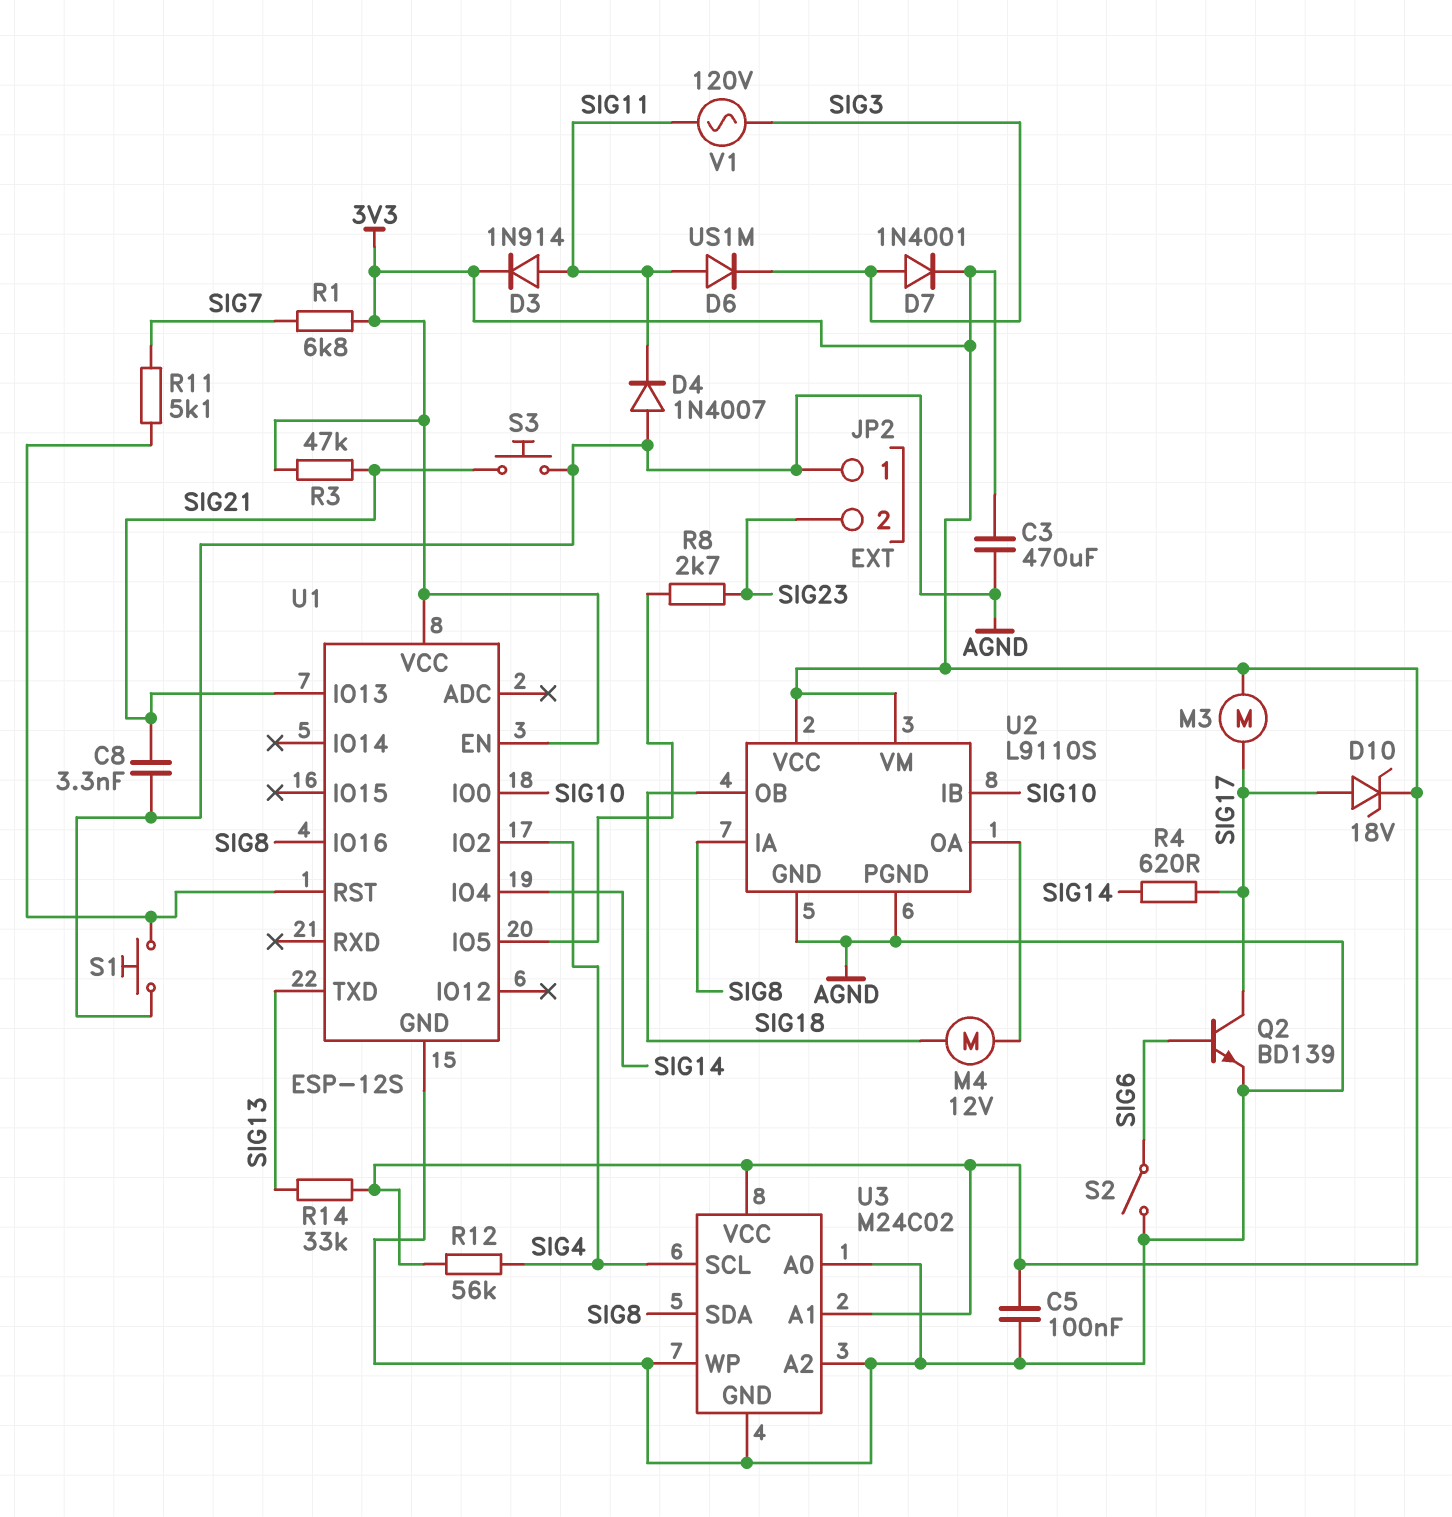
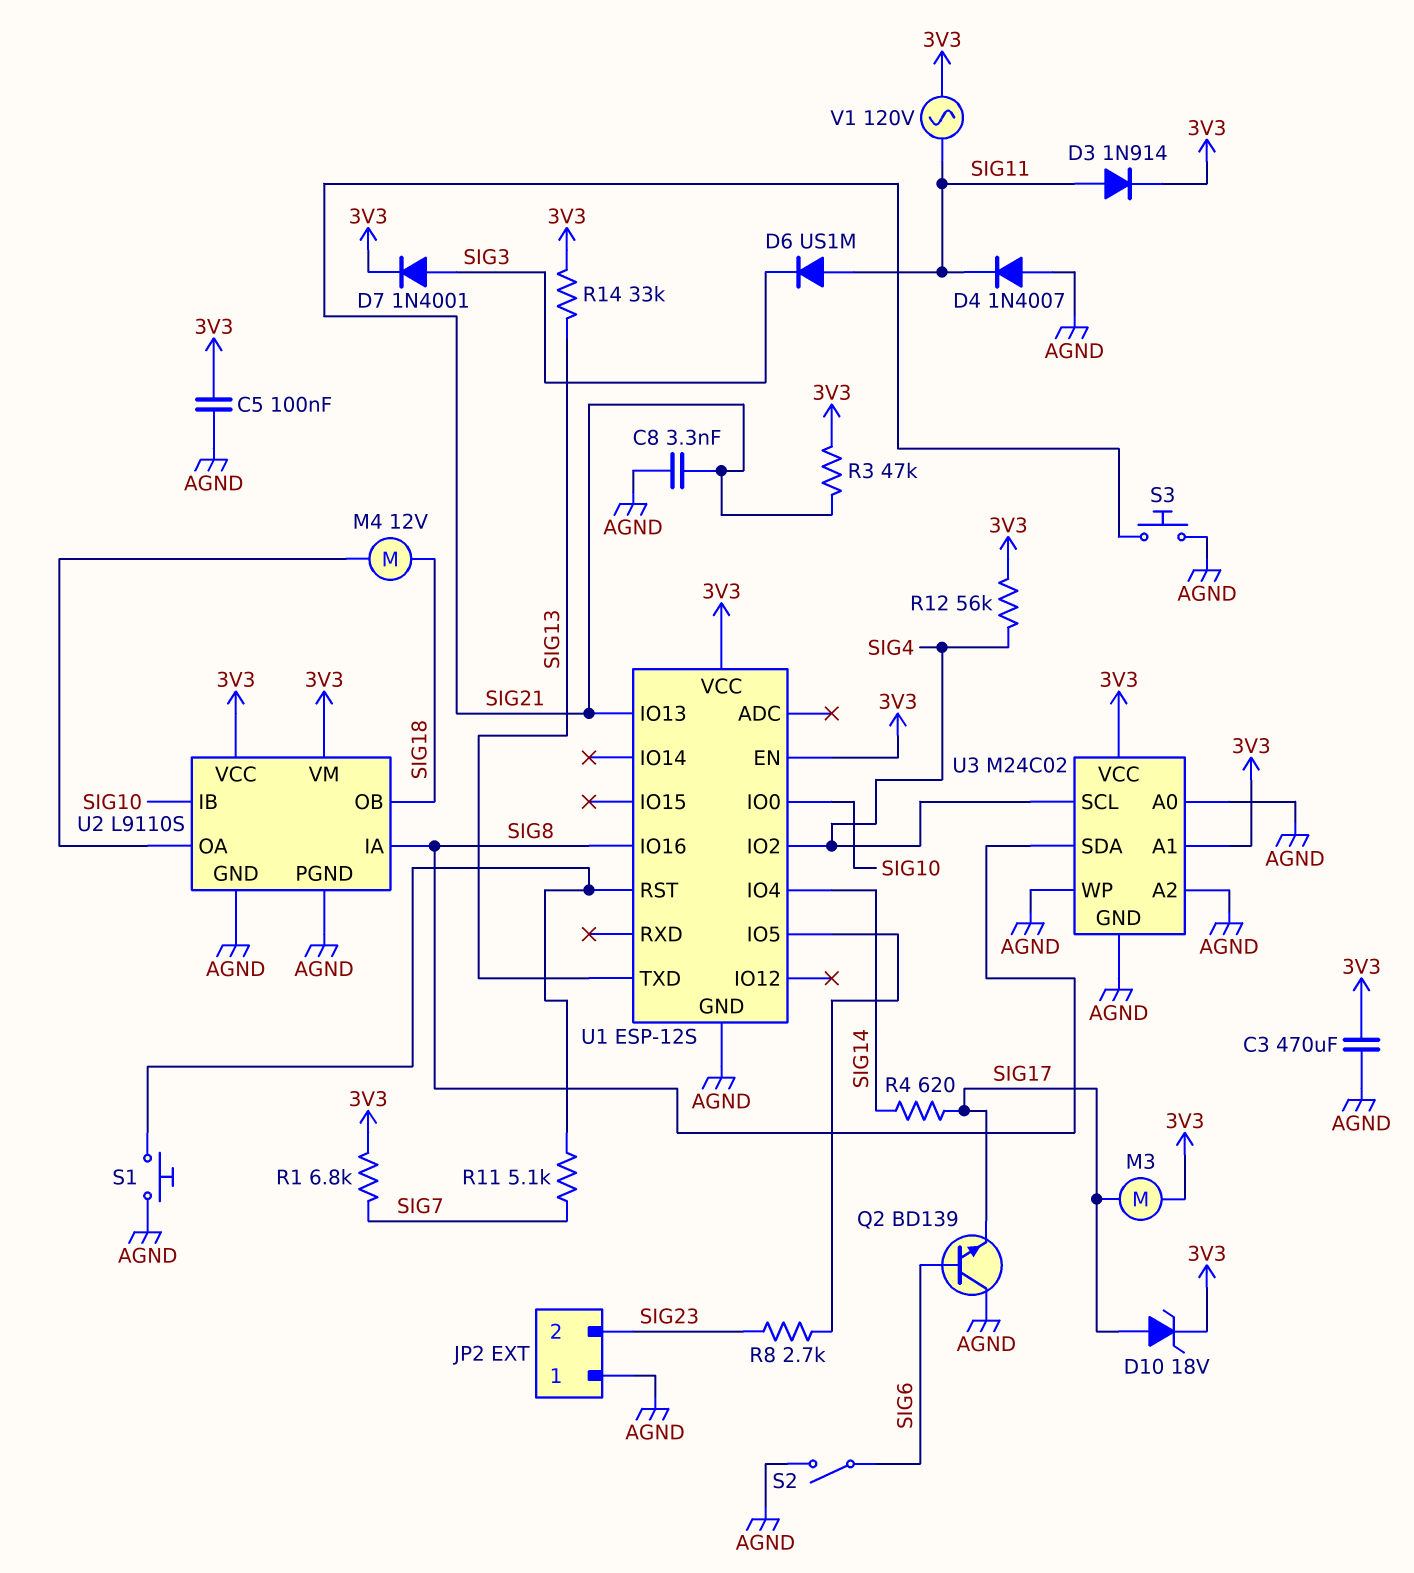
Q2: NPN BD139 (B SIG6, C SIG17, E AGND) -> NPN BD139 (B SIG6, C AGND, E SIG17)
V1: AC 120V (SIG3, SIG11) -> AC 120V (3V3, SIG11)

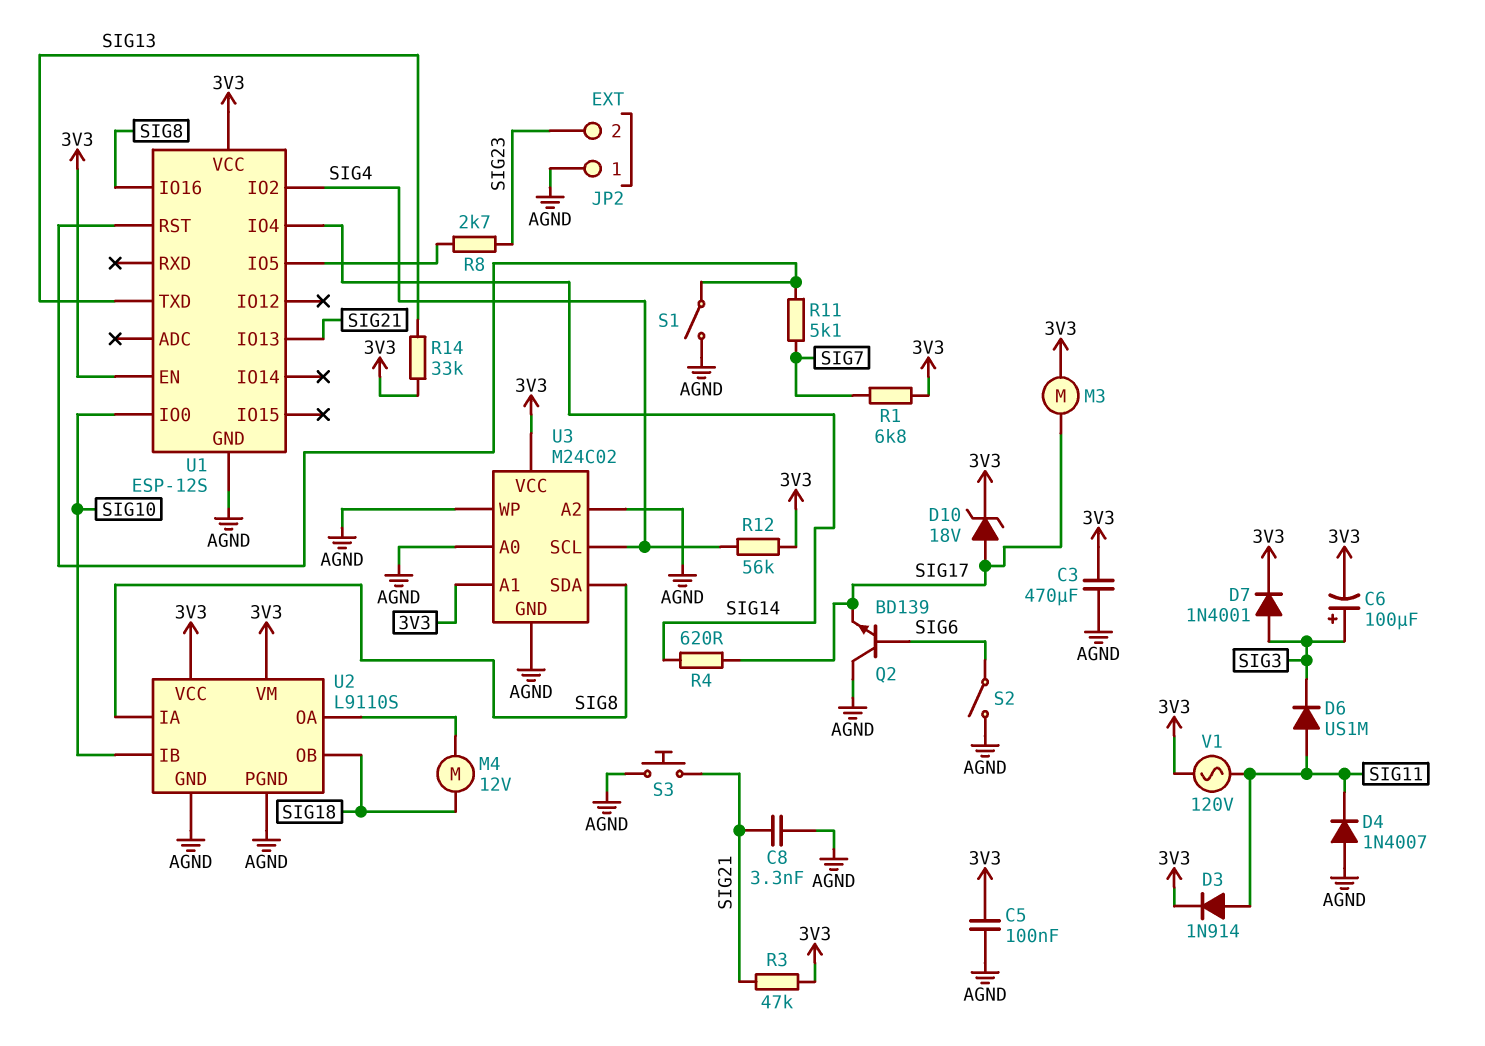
C6: none -> 100uF (plus SIG3, minus 3V3)
S1: button (AGND, U1/RST) -> switch (AGND, U1/RST)

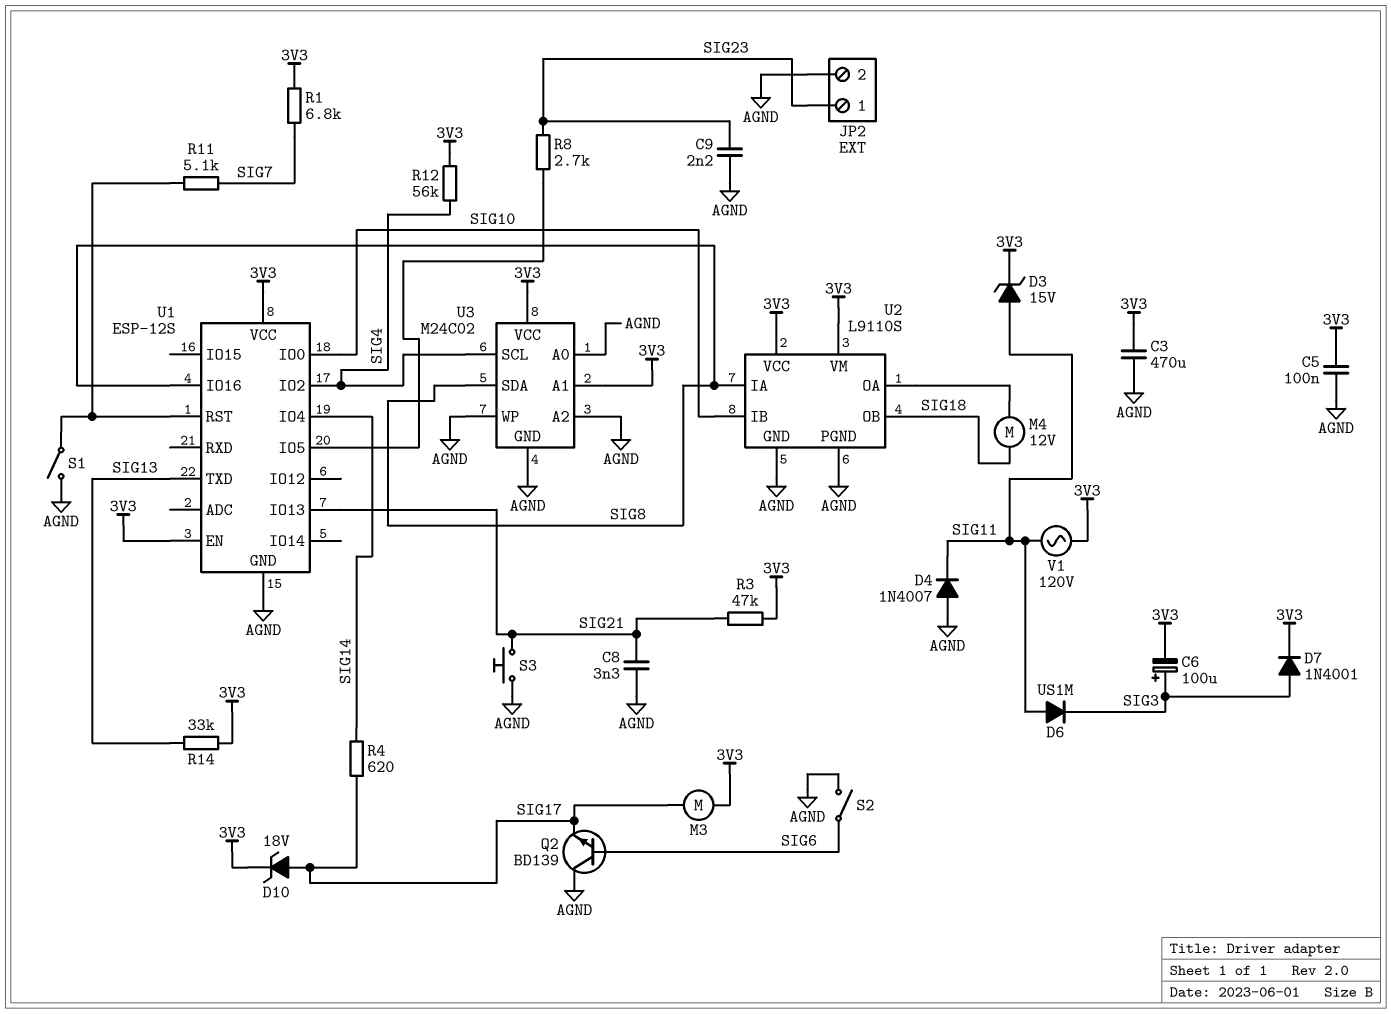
C9: none -> 2.2nF (AGND, SIG23)
D3: diode 1N914 (A SIG11, K 3V3) -> zener 15V (A SIG11, K 3V3)
JP2 pin 1: AGND -> SIG23
JP2 pin 2: SIG23 -> AGND

